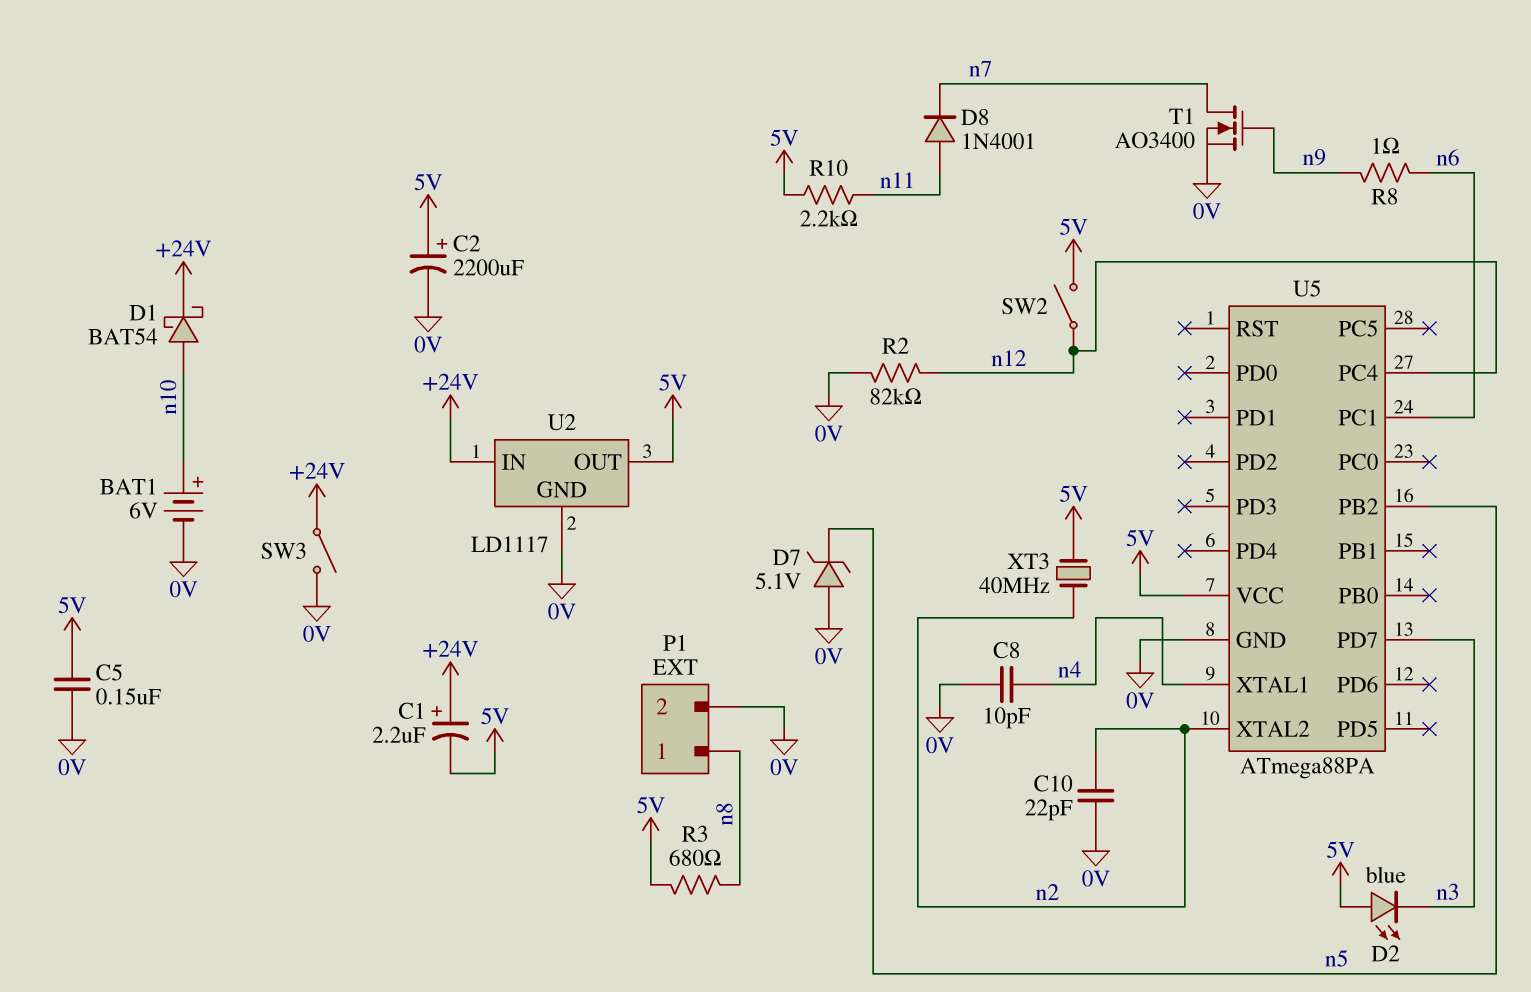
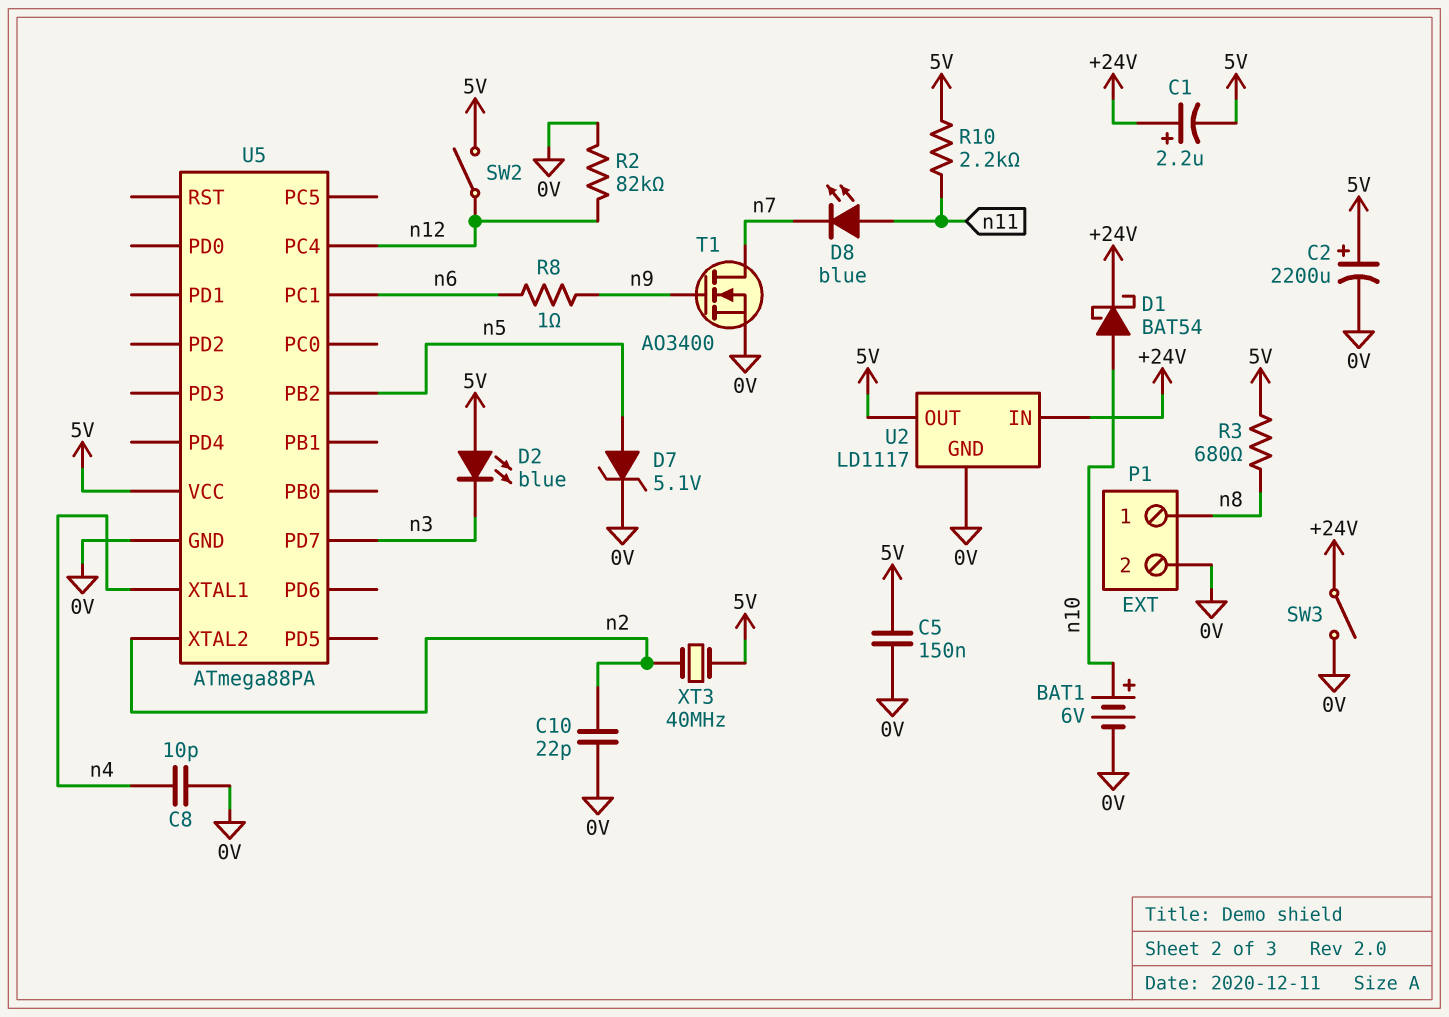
D7: zener 5.1V (A 0V, K n5) -> zener 5.1V (A n5, K 0V)
D8: diode 1N4001 (A n11, K n7) -> LED blue (A n11, K n7)

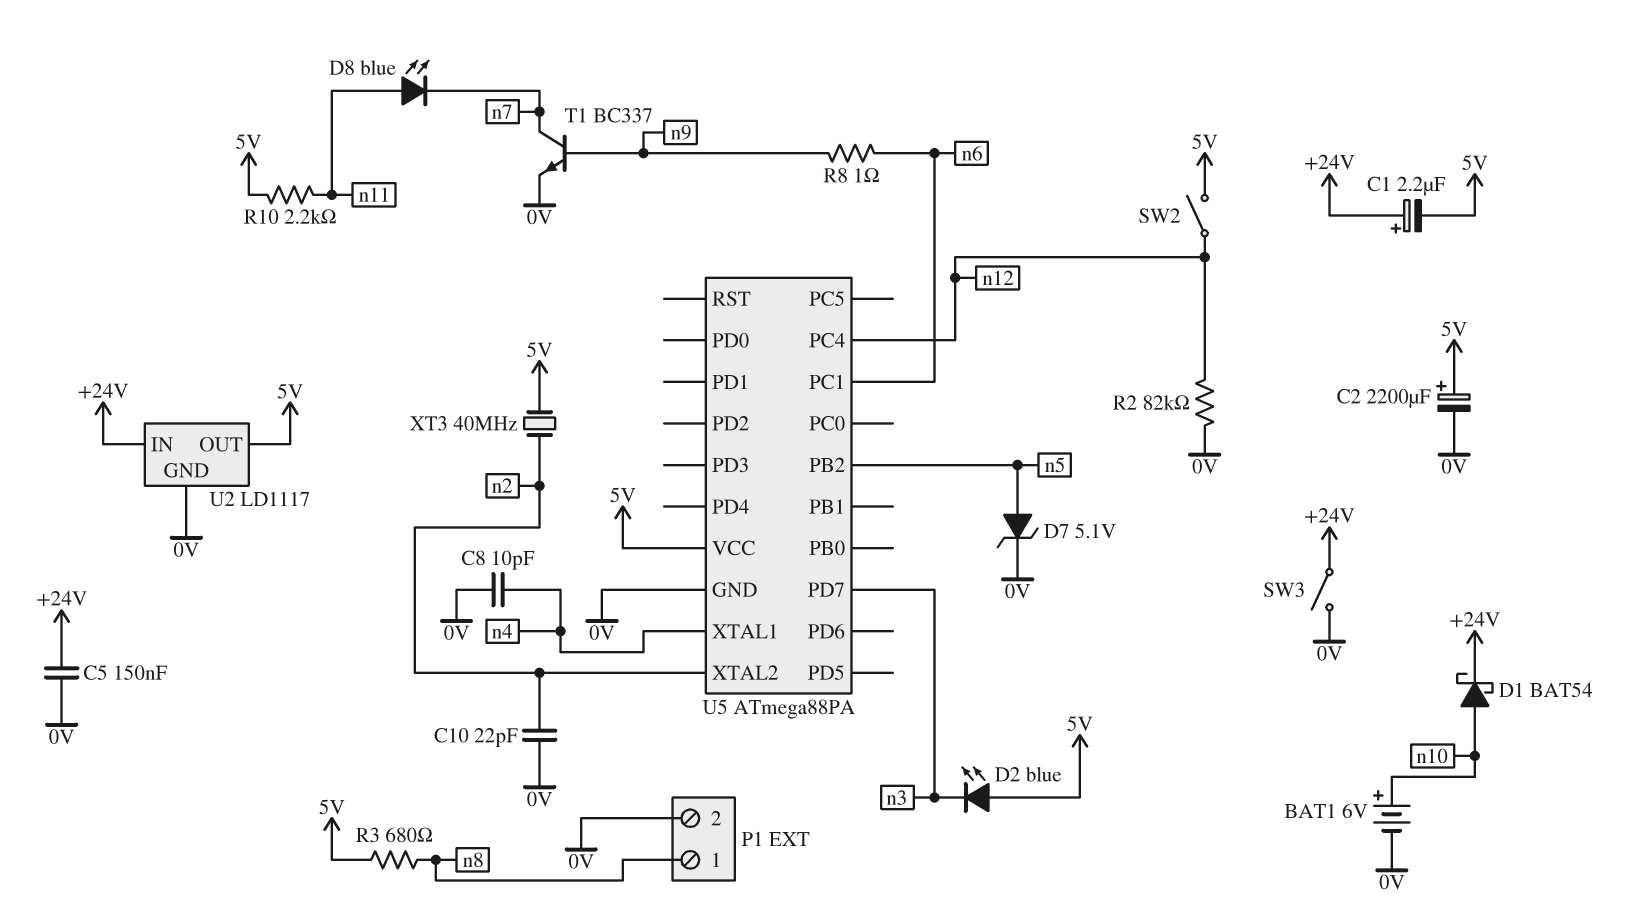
C5: 150nF (0V, 5V) -> 150nF (+24V, 0V)
T1: NMOS AO3400 (G n9, D n7, S 0V) -> NPN BC337 (B n9, C n7, E 0V)

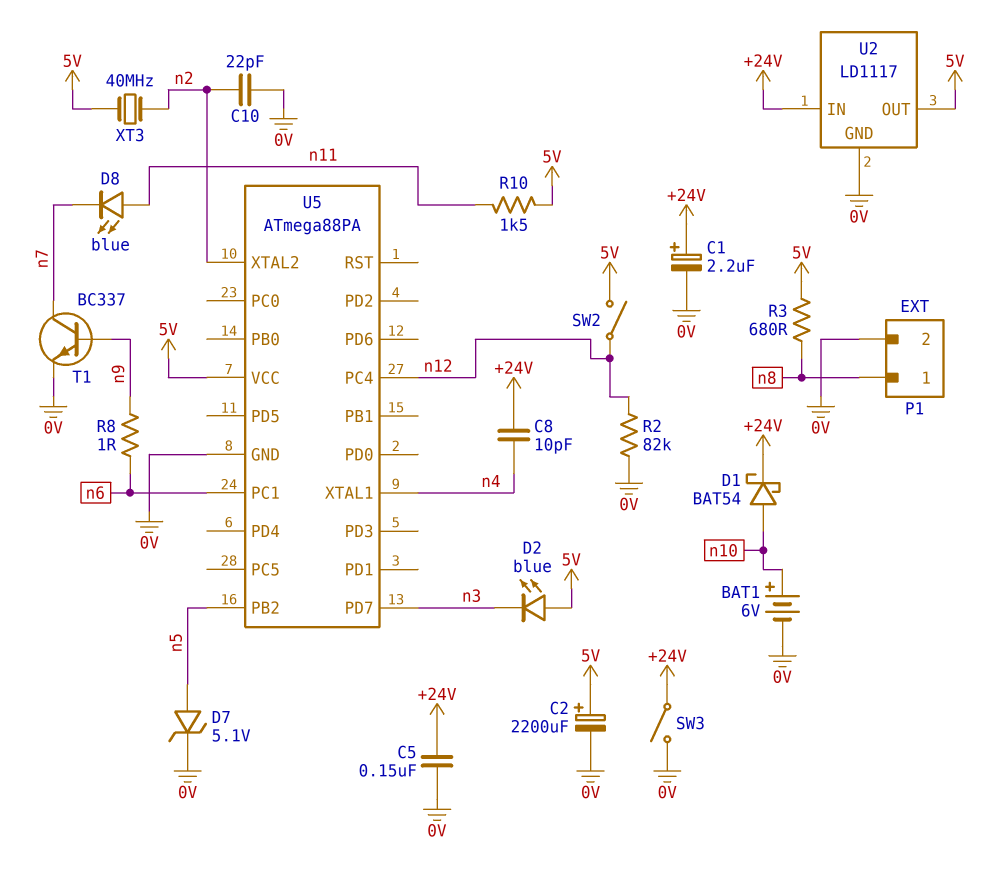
C1: 2.2uF (plus +24V, minus 5V) -> 2.2uF (plus +24V, minus 0V)
C8: 10pF (0V, n4) -> 10pF (+24V, n4)
R10: 2.2k (5V, n11) -> 1.5k (5V, n11)

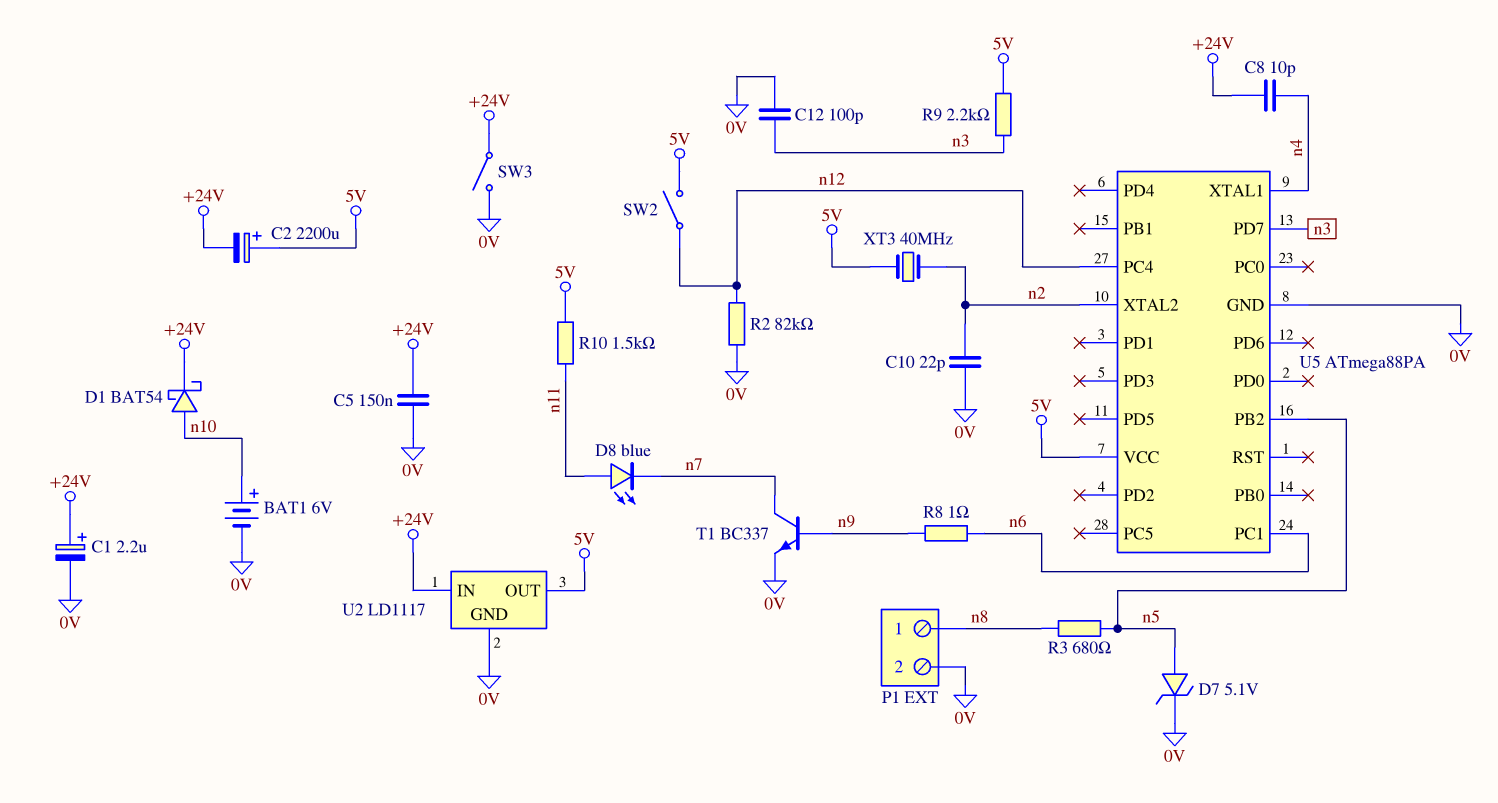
C2: 2200uF (plus 5V, minus 0V) -> 2200uF (plus 5V, minus +24V)
C12: none -> 100pF (0V, n3)
D2: LED blue (A 5V, K n3) -> none
R3: 680 (5V, n8) -> 680 (n5, n8)
R9: none -> 2.2k (5V, n3)

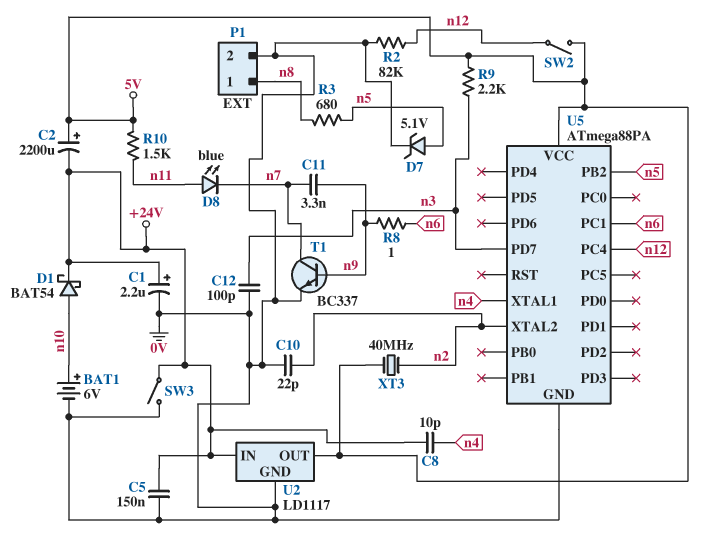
C11: none -> 3.3nF (n7, n9)

